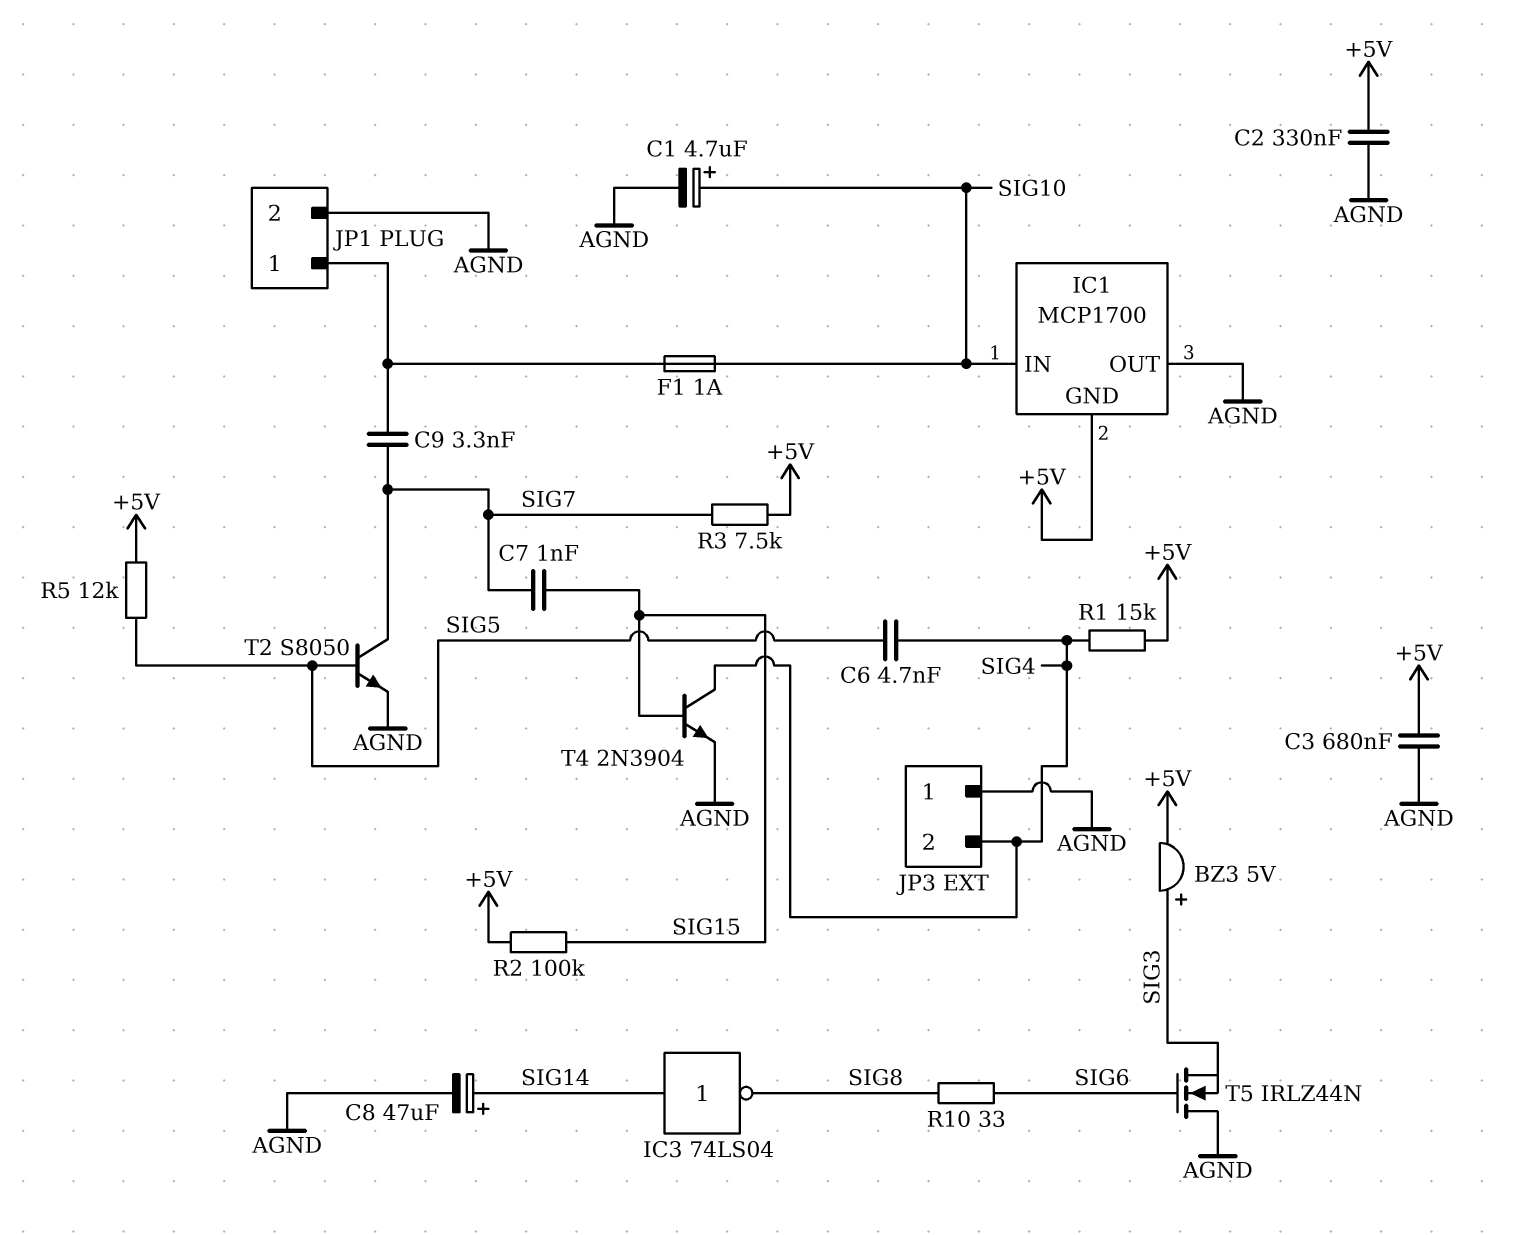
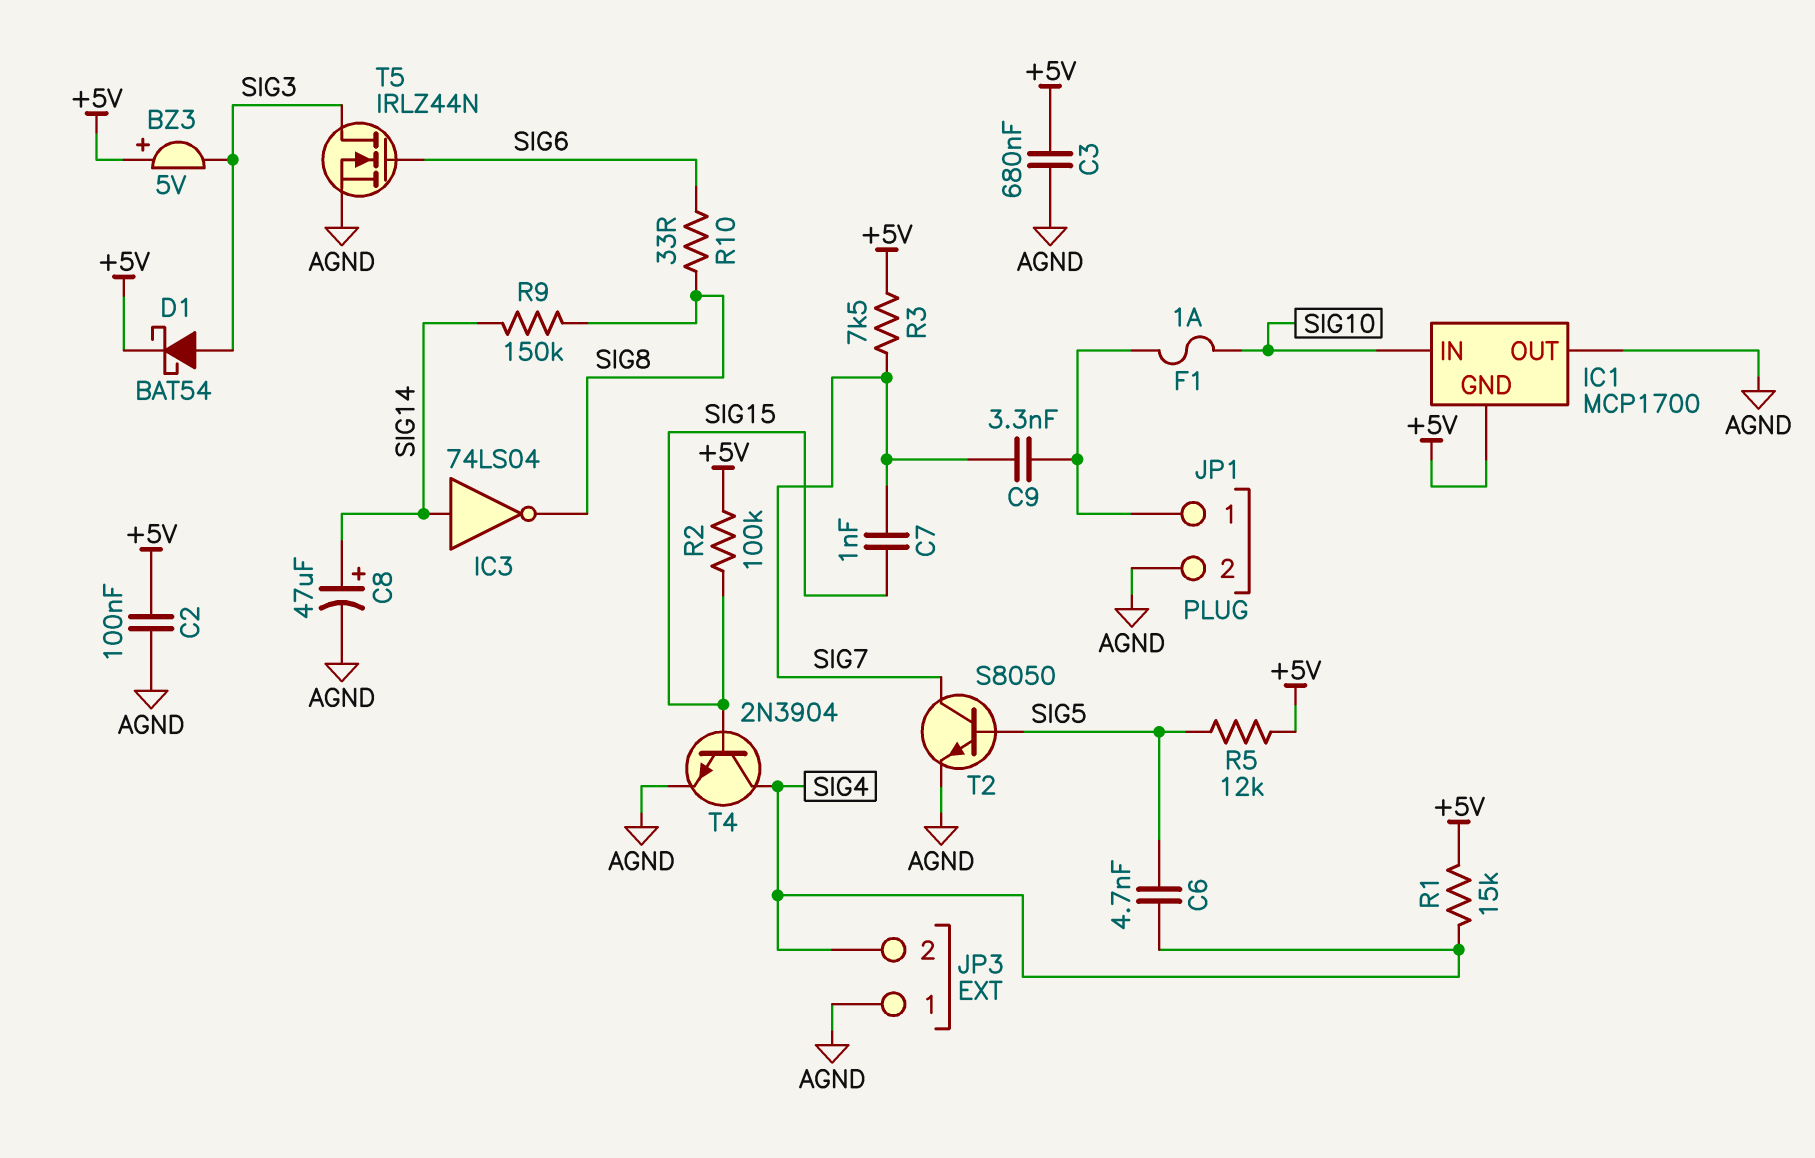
BZ3: buzzer 5V (plus SIG3, minus +5V) -> buzzer 5V (plus +5V, minus SIG3)
C1: 4.7uF (plus SIG10, minus AGND) -> none
C2: 330nF (+5V, AGND) -> 100nF (+5V, AGND)
D1: none -> schottky BAT54 (A SIG3, K +5V)
R9: none -> 150k (SIG8, SIG14)
T5: NMOS IRLZ44N (G SIG6, D AGND, S SIG3) -> NMOS IRLZ44N (G SIG6, D SIG3, S AGND)

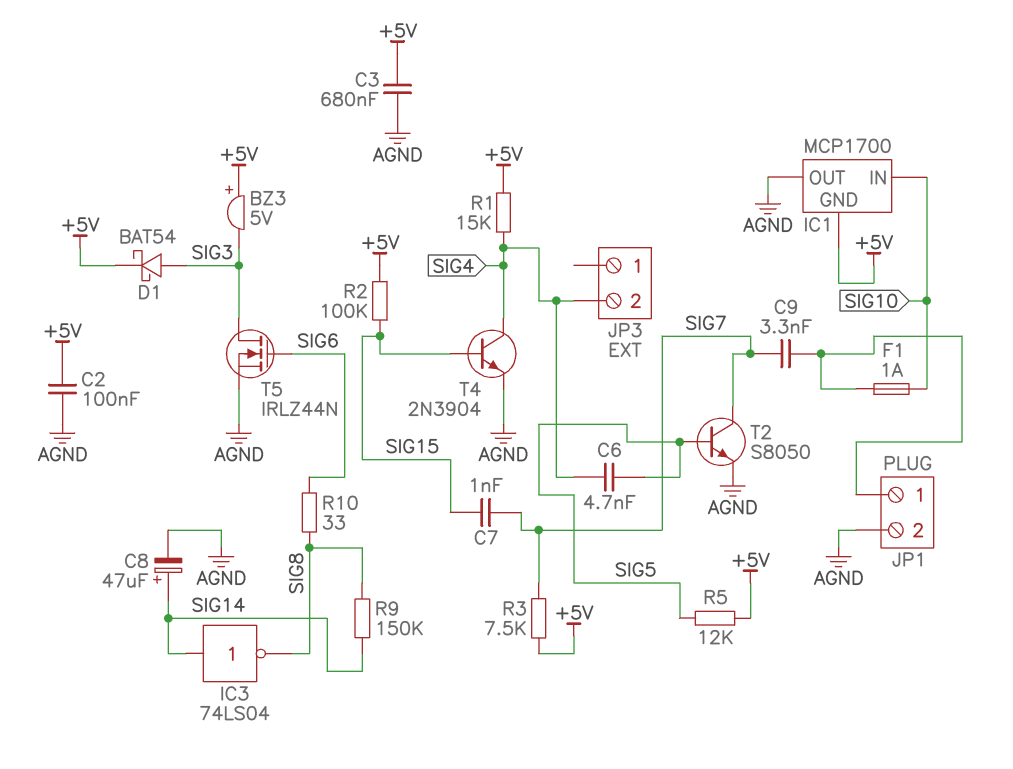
JP3 pin 1: AGND -> none

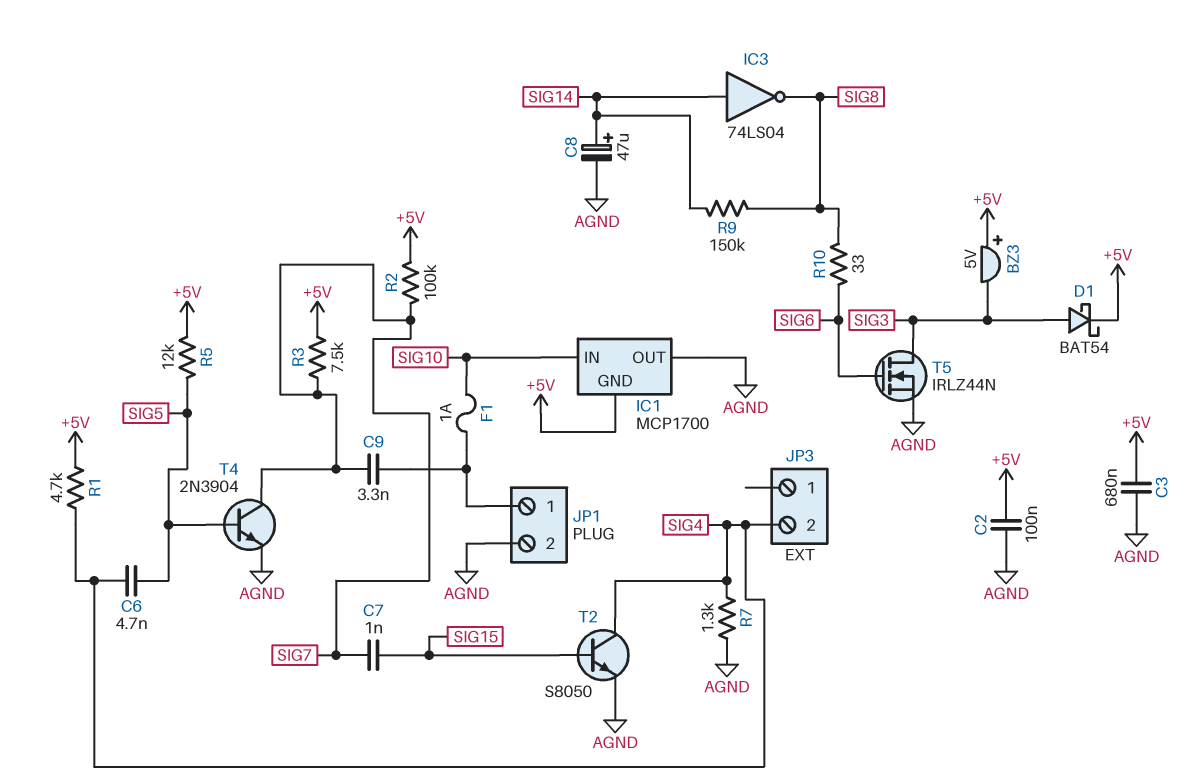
R1: 15k (+5V, SIG4) -> 4.7k (+5V, SIG4)
R2: 100k (+5V, SIG15) -> 100k (+5V, SIG7)
R7: none -> 1.3k (AGND, SIG4)
T2: NPN S8050 (B SIG5, C SIG7, E AGND) -> NPN S8050 (B SIG15, C SIG4, E AGND)
T4: NPN 2N3904 (B SIG15, C SIG4, E AGND) -> NPN 2N3904 (B SIG5, C SIG7, E AGND)

